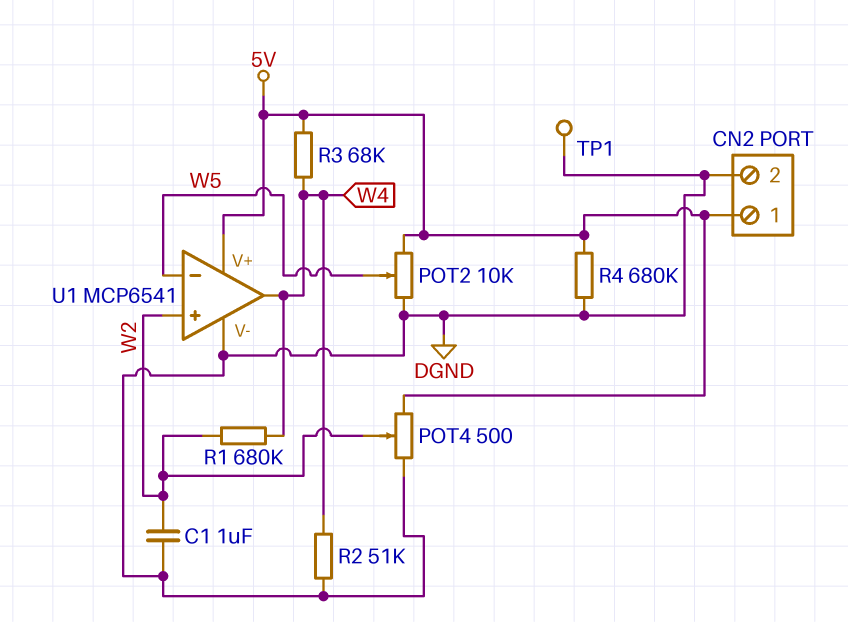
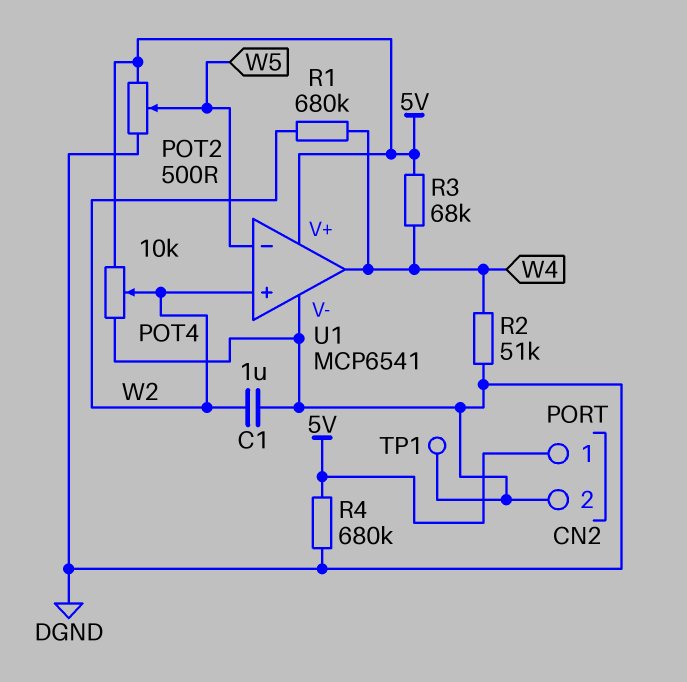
POT2: 10k (5V, DGND, wiper W5) -> 500 (5V, DGND, wiper W5)
POT4: 500 (5V, DGND, wiper W2) -> 10k (5V, DGND, wiper W2)

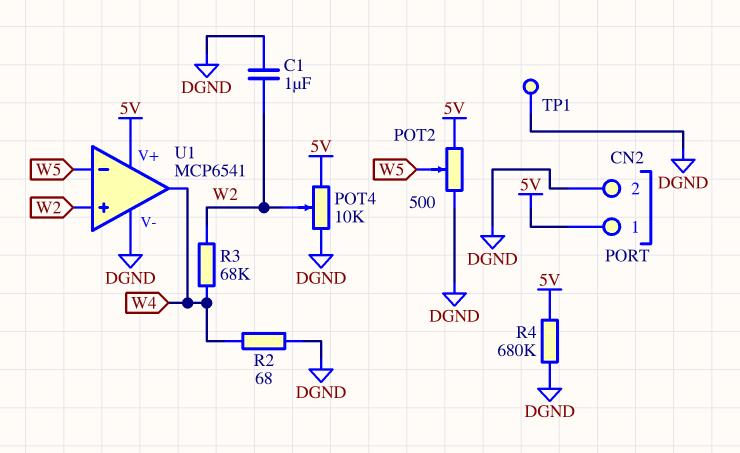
R1: 680k (W2, W4) -> none
R2: 51k (DGND, W4) -> 68 (DGND, W4)
R3: 68k (5V, W4) -> 68k (W2, W4)

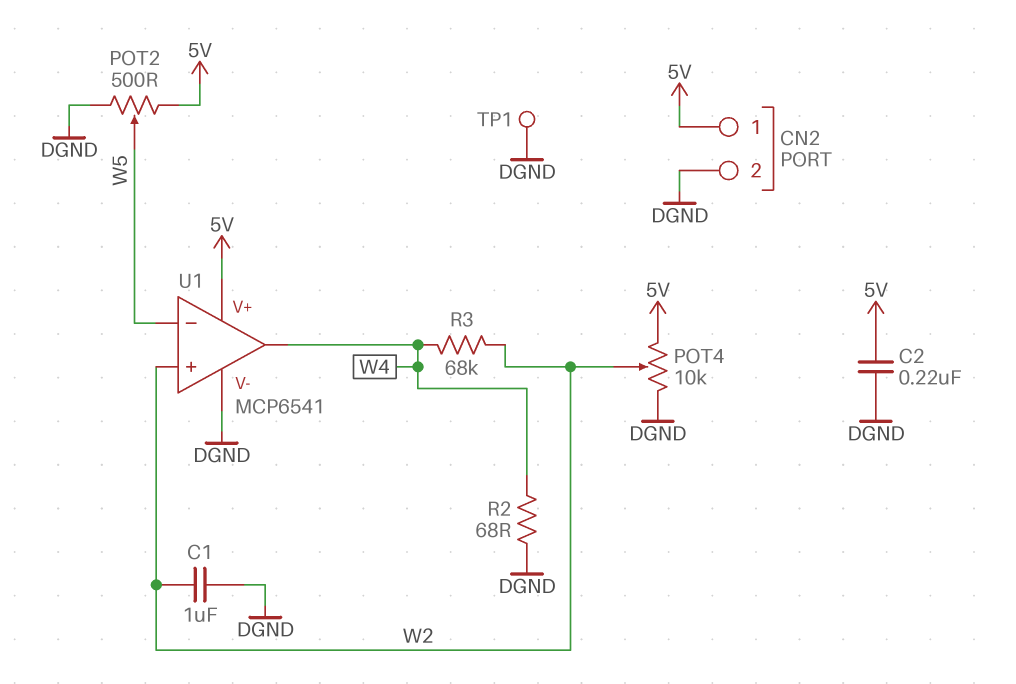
C2: none -> 220nF (5V, DGND)
R4: 680k (5V, DGND) -> none

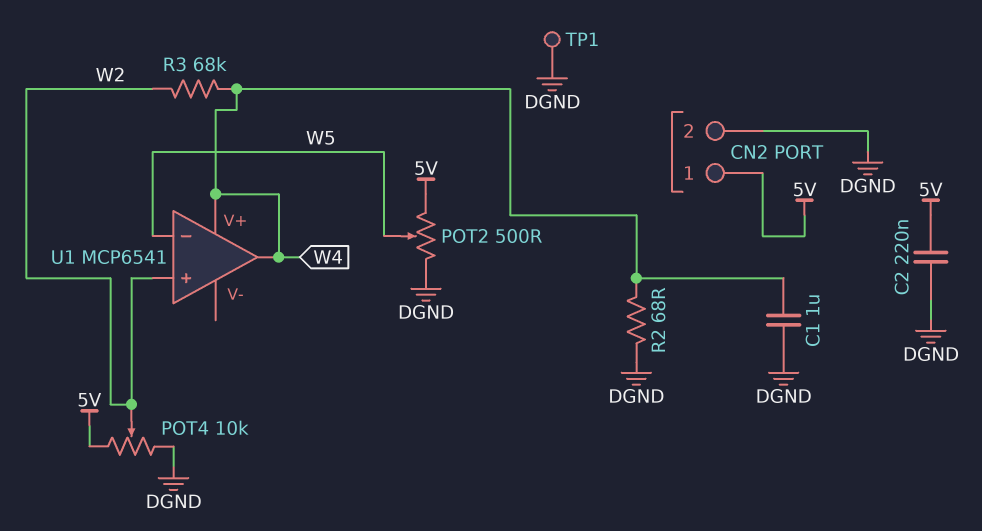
C1: 1uF (DGND, W2) -> 1uF (DGND, W4)
U1 pin V+: 5V -> W4
U1 pin V-: DGND -> none

